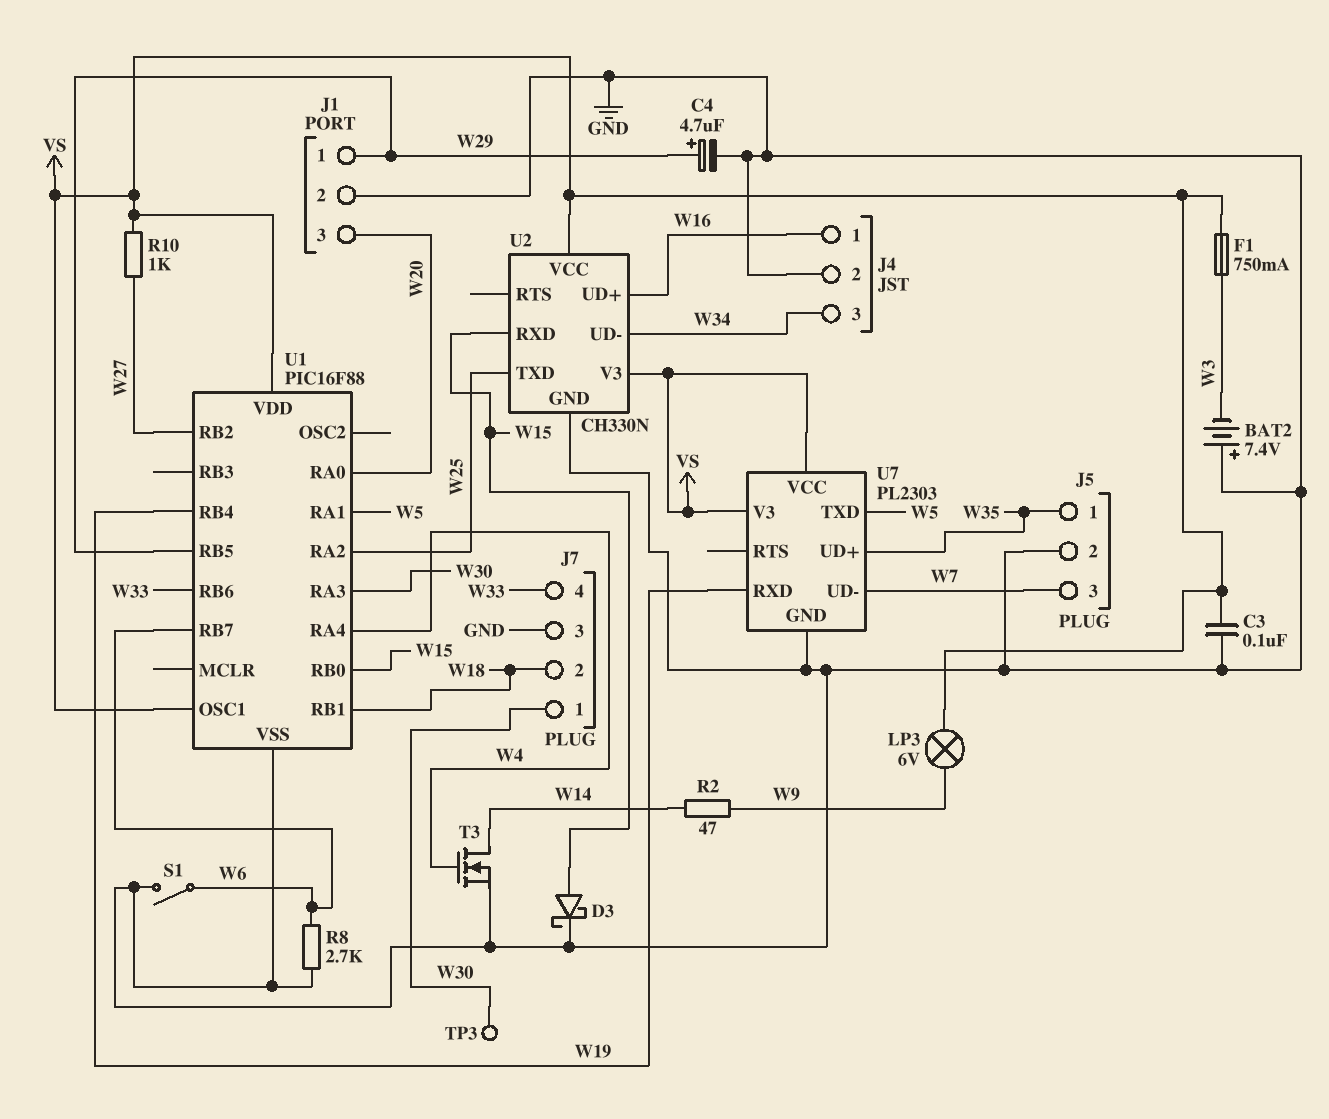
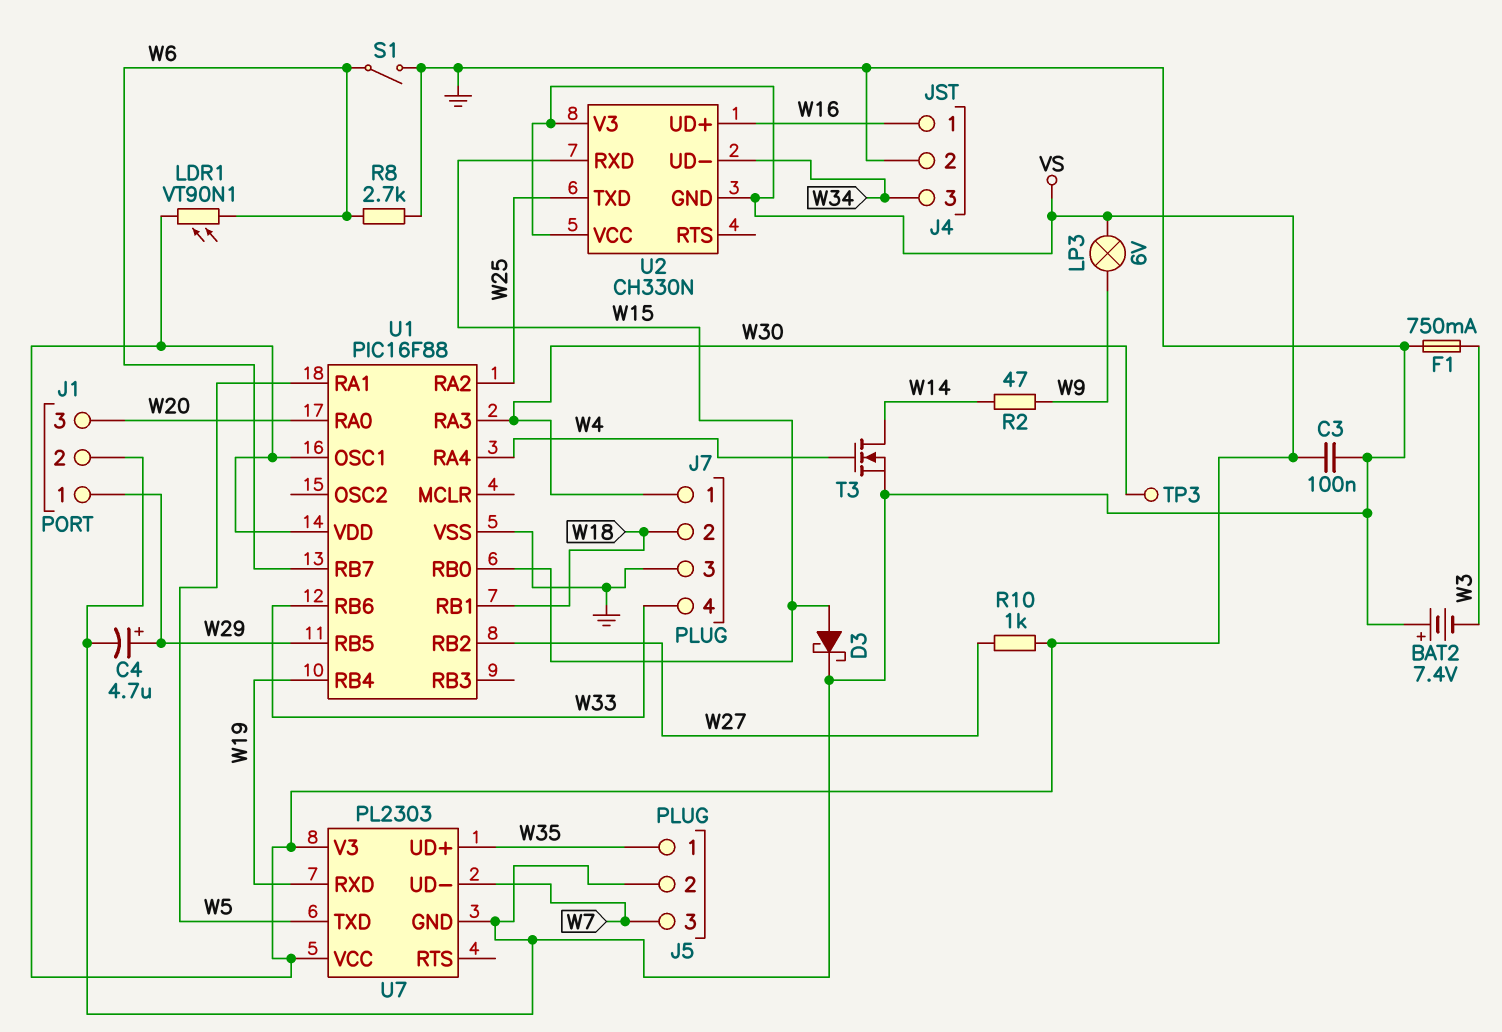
F1: 750mA (VS, W3) -> 750mA (GND, W3)
LDR1: none -> VT90N1 (VS, W6)
U2 pin GND: GND -> VS

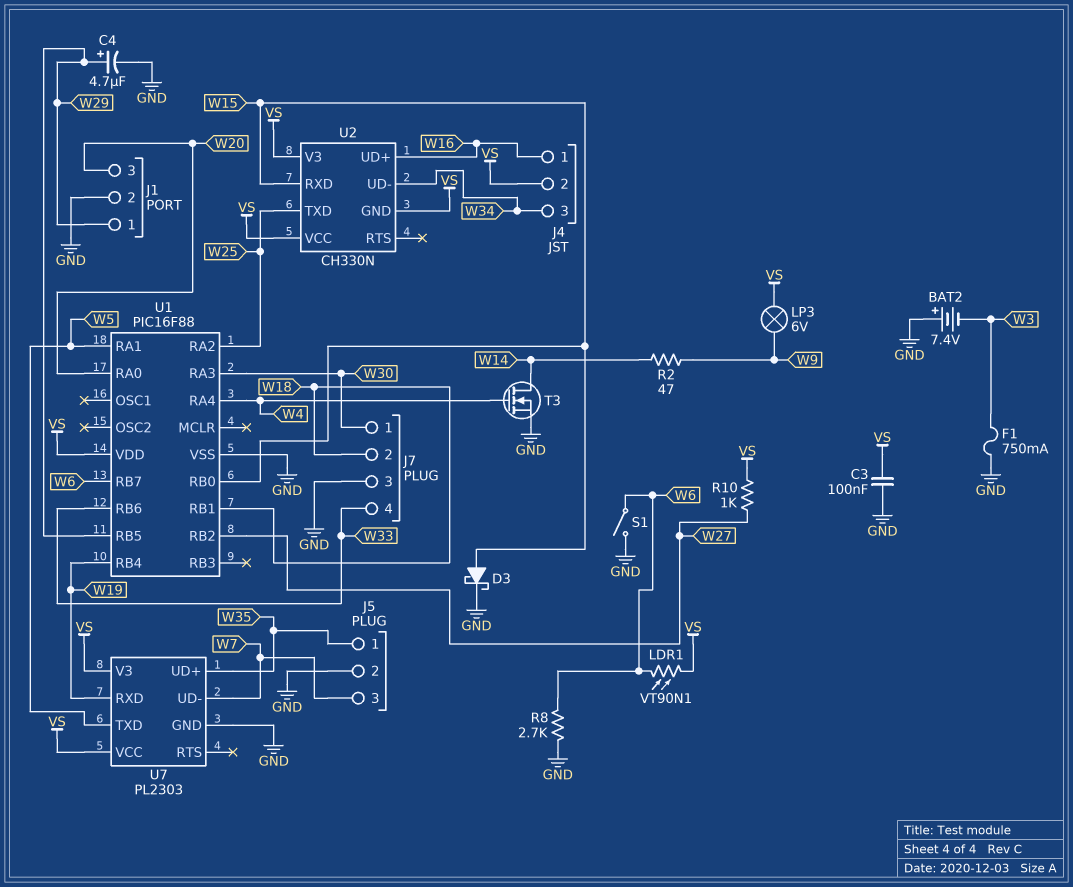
J4 pin 2: GND -> VS
TP3: test point (W30) -> none
U1 pin OSC1: VS -> none

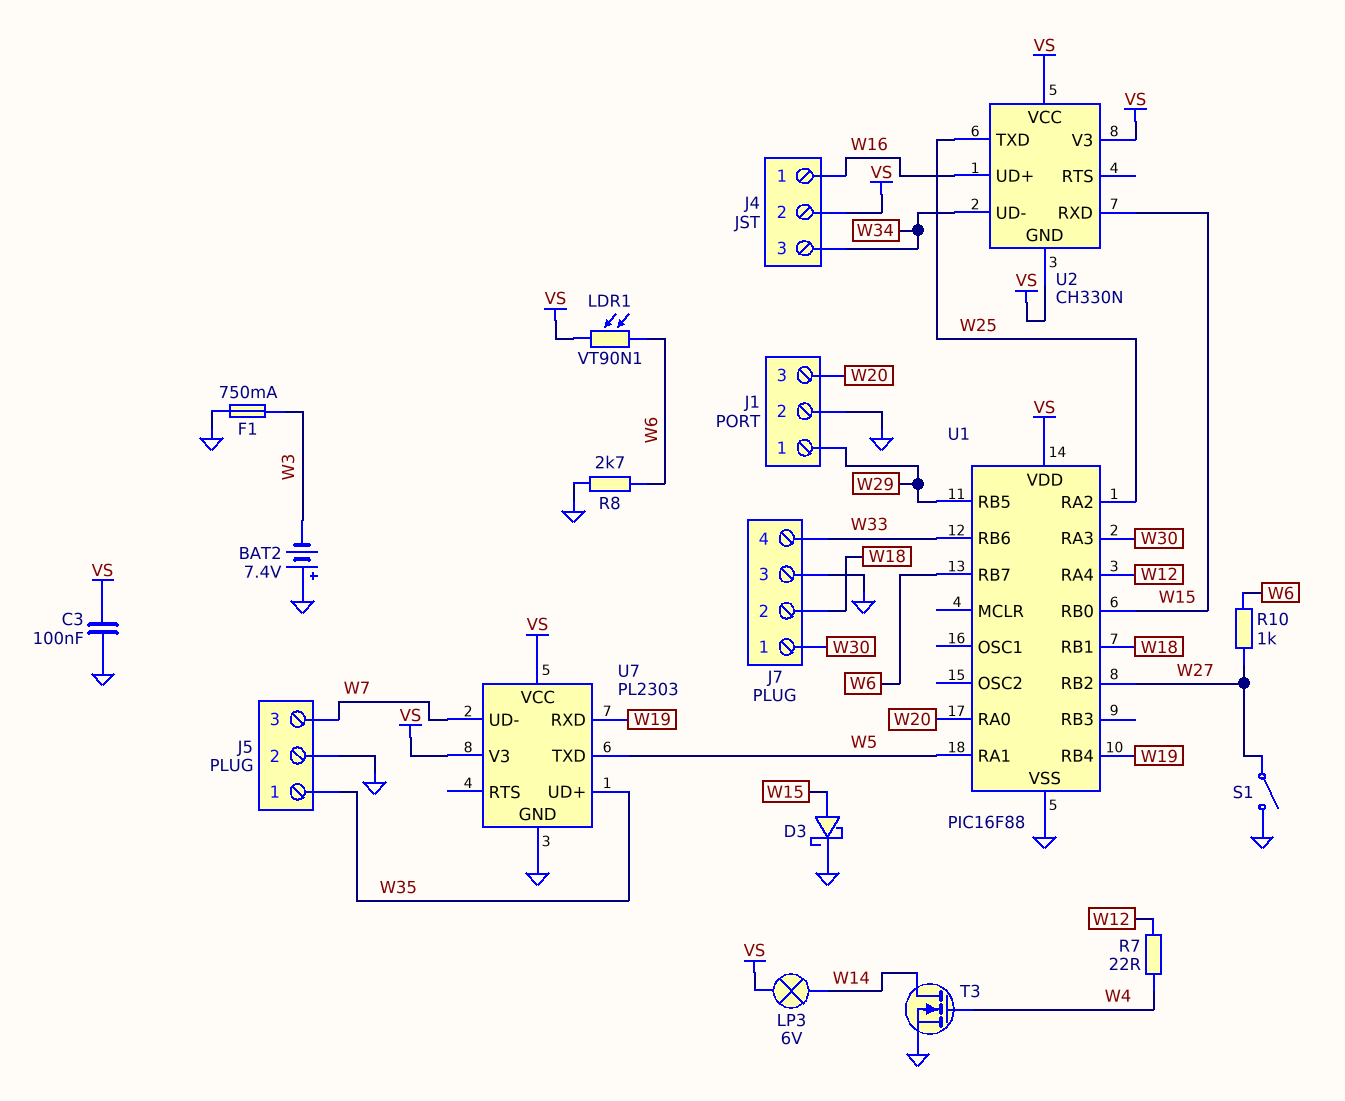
C4: 4.7uF (plus W29, minus GND) -> none
LP3: lamp 6V (VS, W9) -> lamp 6V (VS, W14)
R2: 47 (W9, W14) -> none
R7: none -> 22 (W4, W12)
R10: 1k (VS, W27) -> 1k (W6, W27)
S1: switch (GND, W6) -> switch (GND, W27)
U1 pin RA4: W4 -> W12

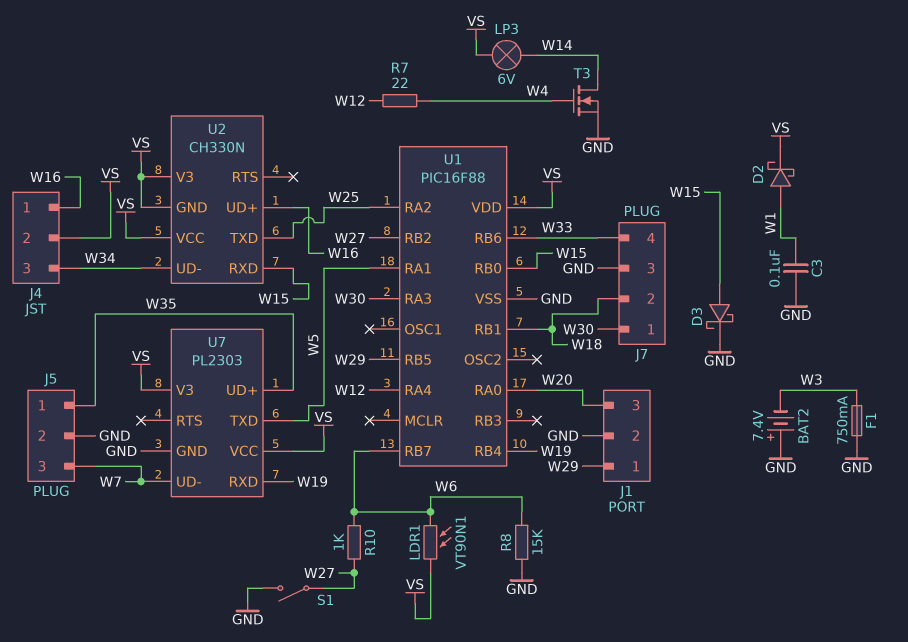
C3: 100nF (GND, VS) -> 100nF (GND, W1)
D2: none -> schottky (A W1, K VS)
R8: 2.7k (GND, W6) -> 15k (GND, W6)

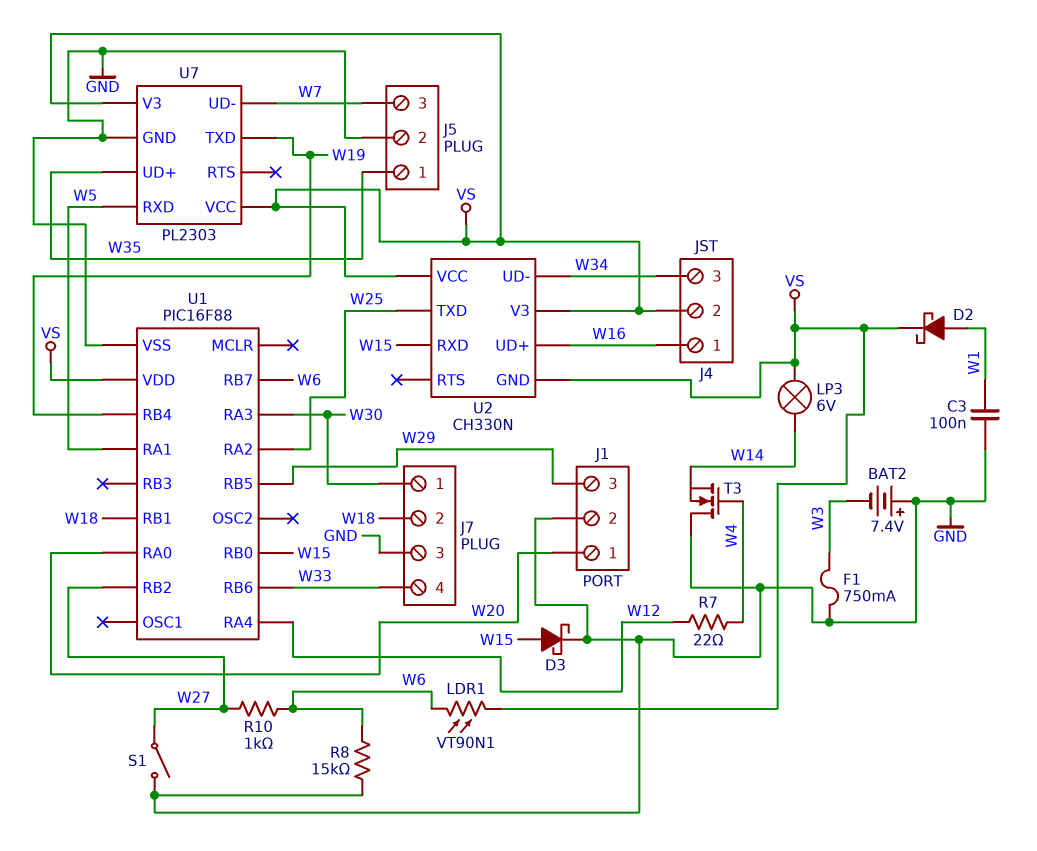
J1 pin 1: W29 -> W20
J1 pin 3: W20 -> W29
T3: NMOS (G W4, D W14, S GND) -> NMOS (G W4, D GND, S W14)
U7 pin RXD: W19 -> W5
U7 pin TXD: W5 -> W19

